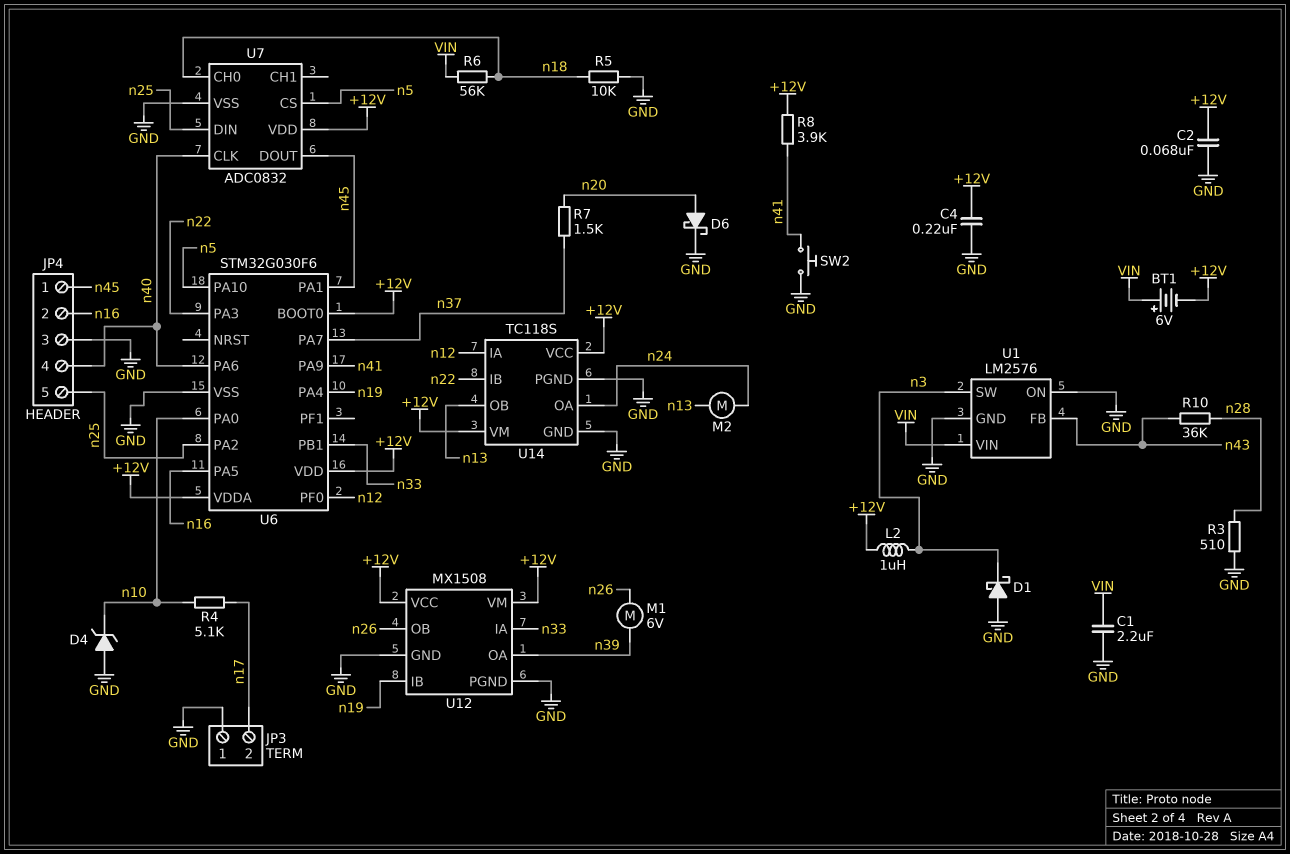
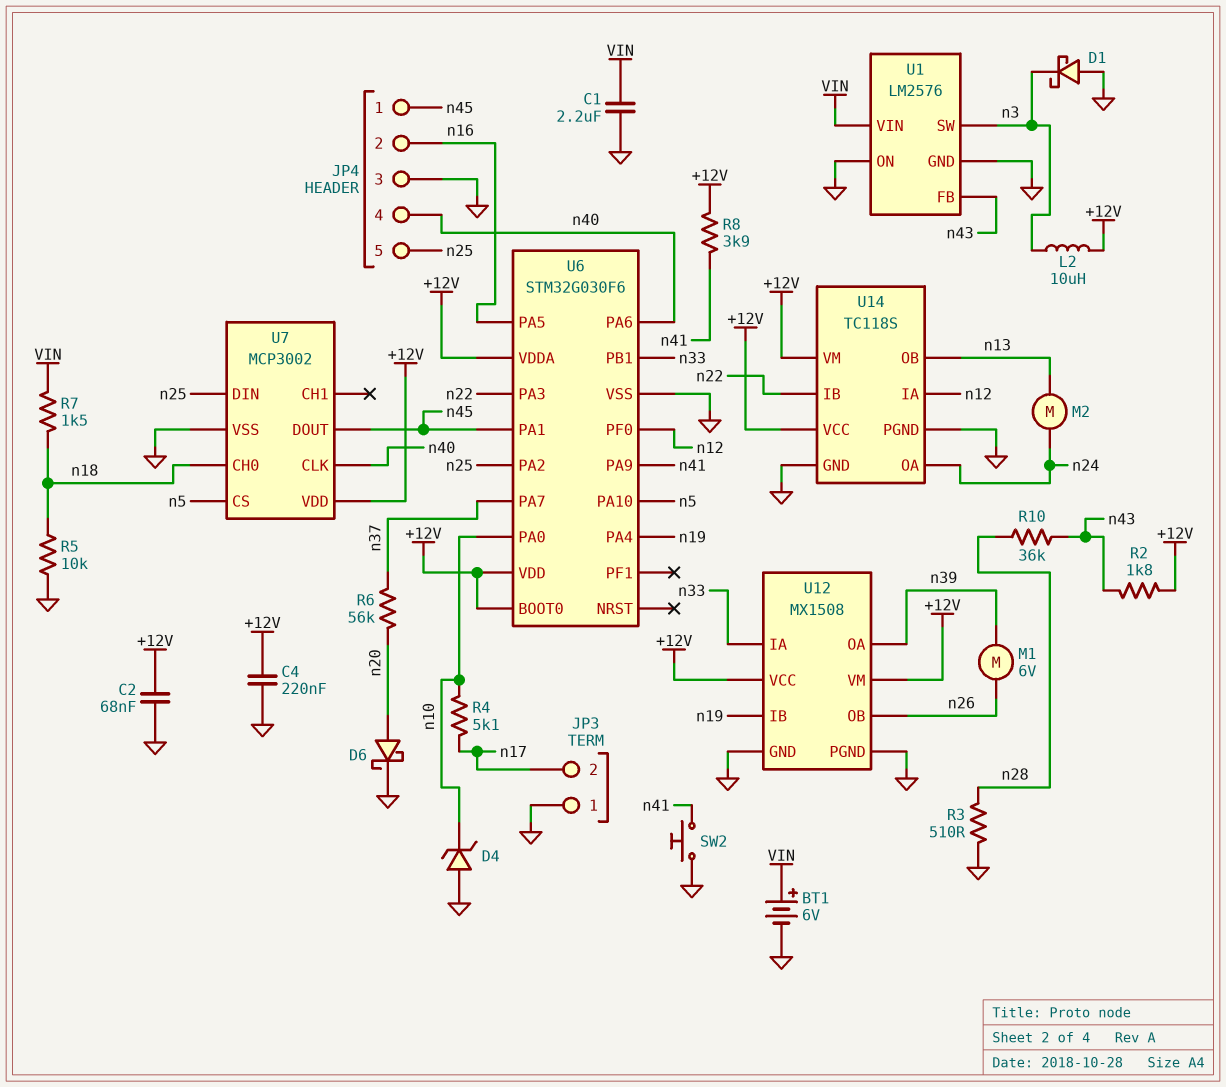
BT1: 6V (plus VIN, minus +12V) -> 6V (plus VIN, minus GND)
L2: 1uH (+12V, n3) -> 10uH (+12V, n3)
R2: none -> 1.8k (+12V, n43)
R6: 56k (VIN, n18) -> 56k (n20, n37)
R7: 1.5k (n20, n37) -> 1.5k (VIN, n18)
U7: ADC0832 -> MCP3002

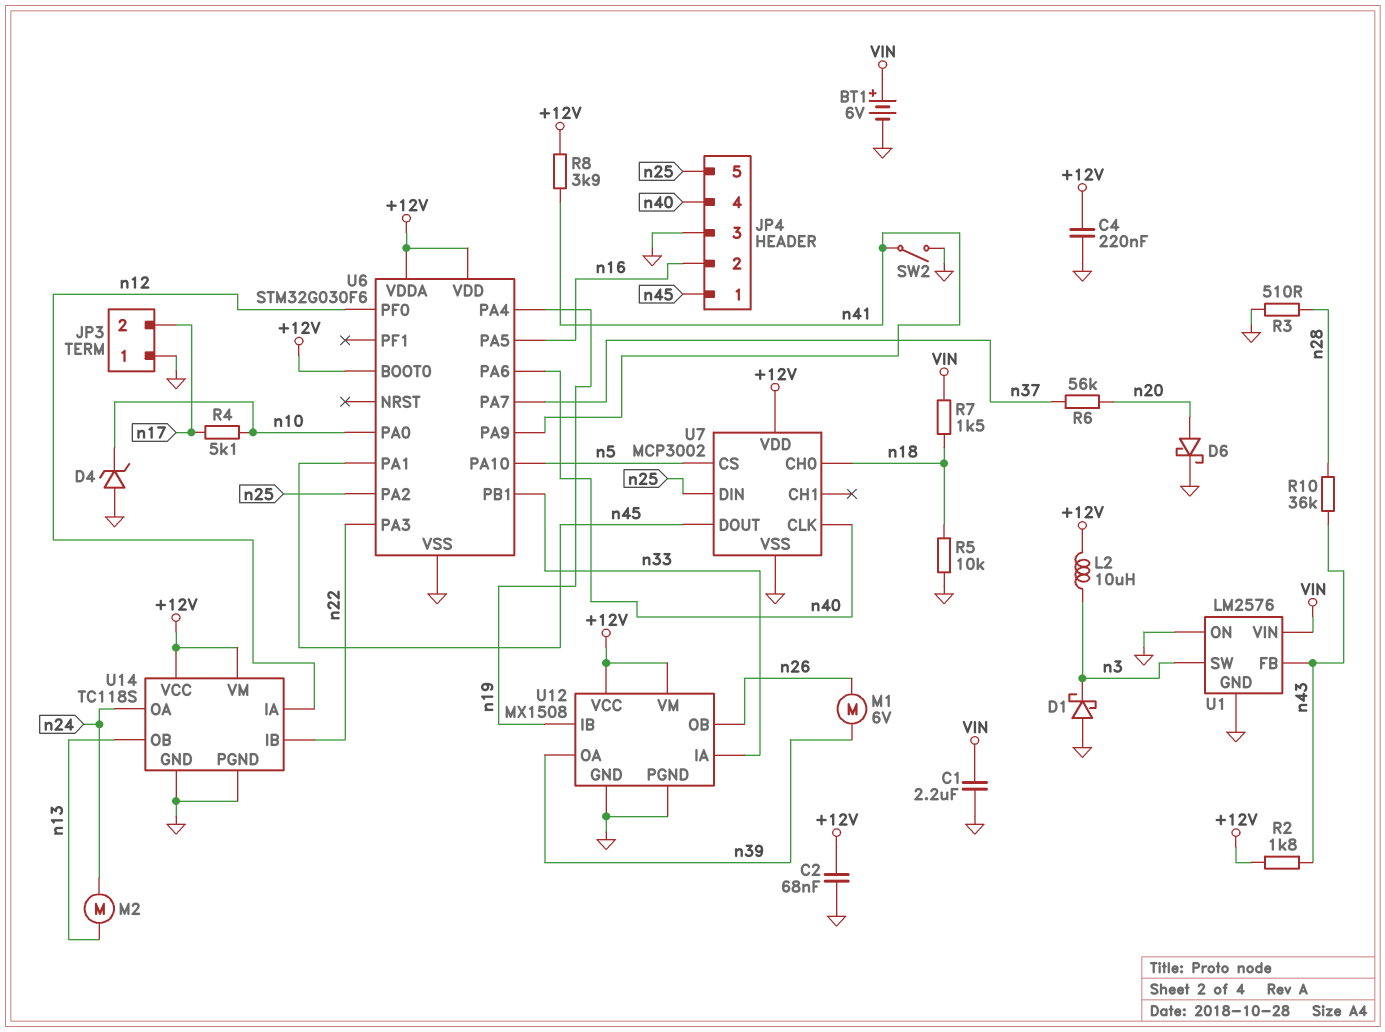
SW2: button (GND, n41) -> switch (GND, n41)

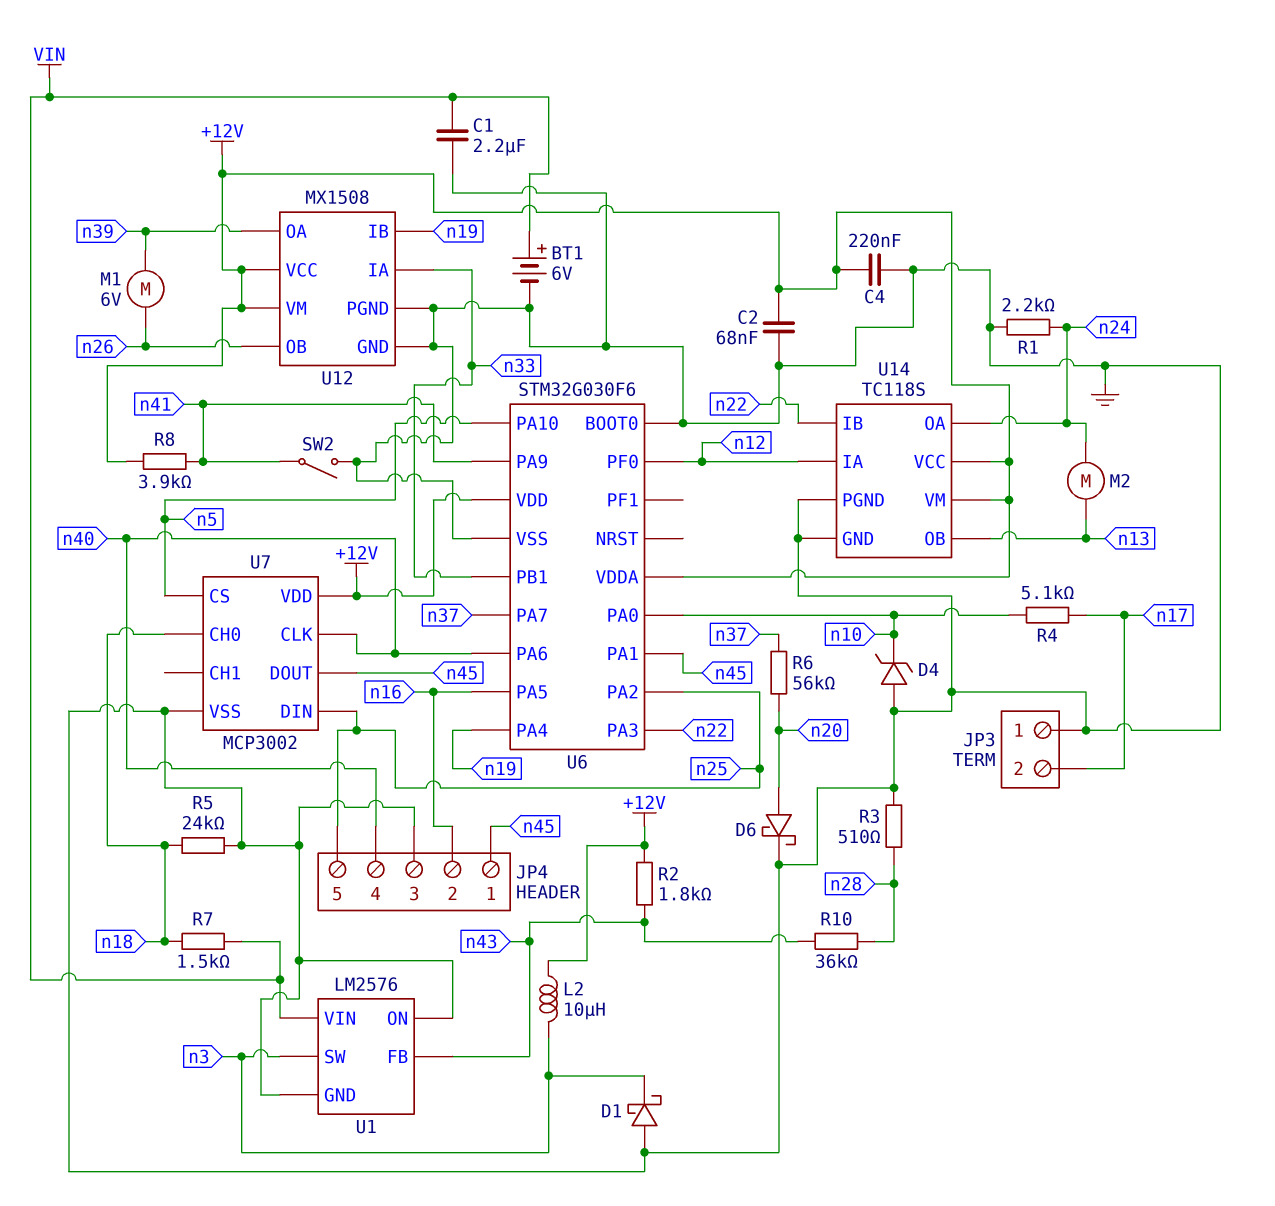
R1: none -> 2.2k (GND, n24)
R5: 10k (GND, n18) -> 24k (GND, n18)
U6 pin BOOT0: +12V -> GND

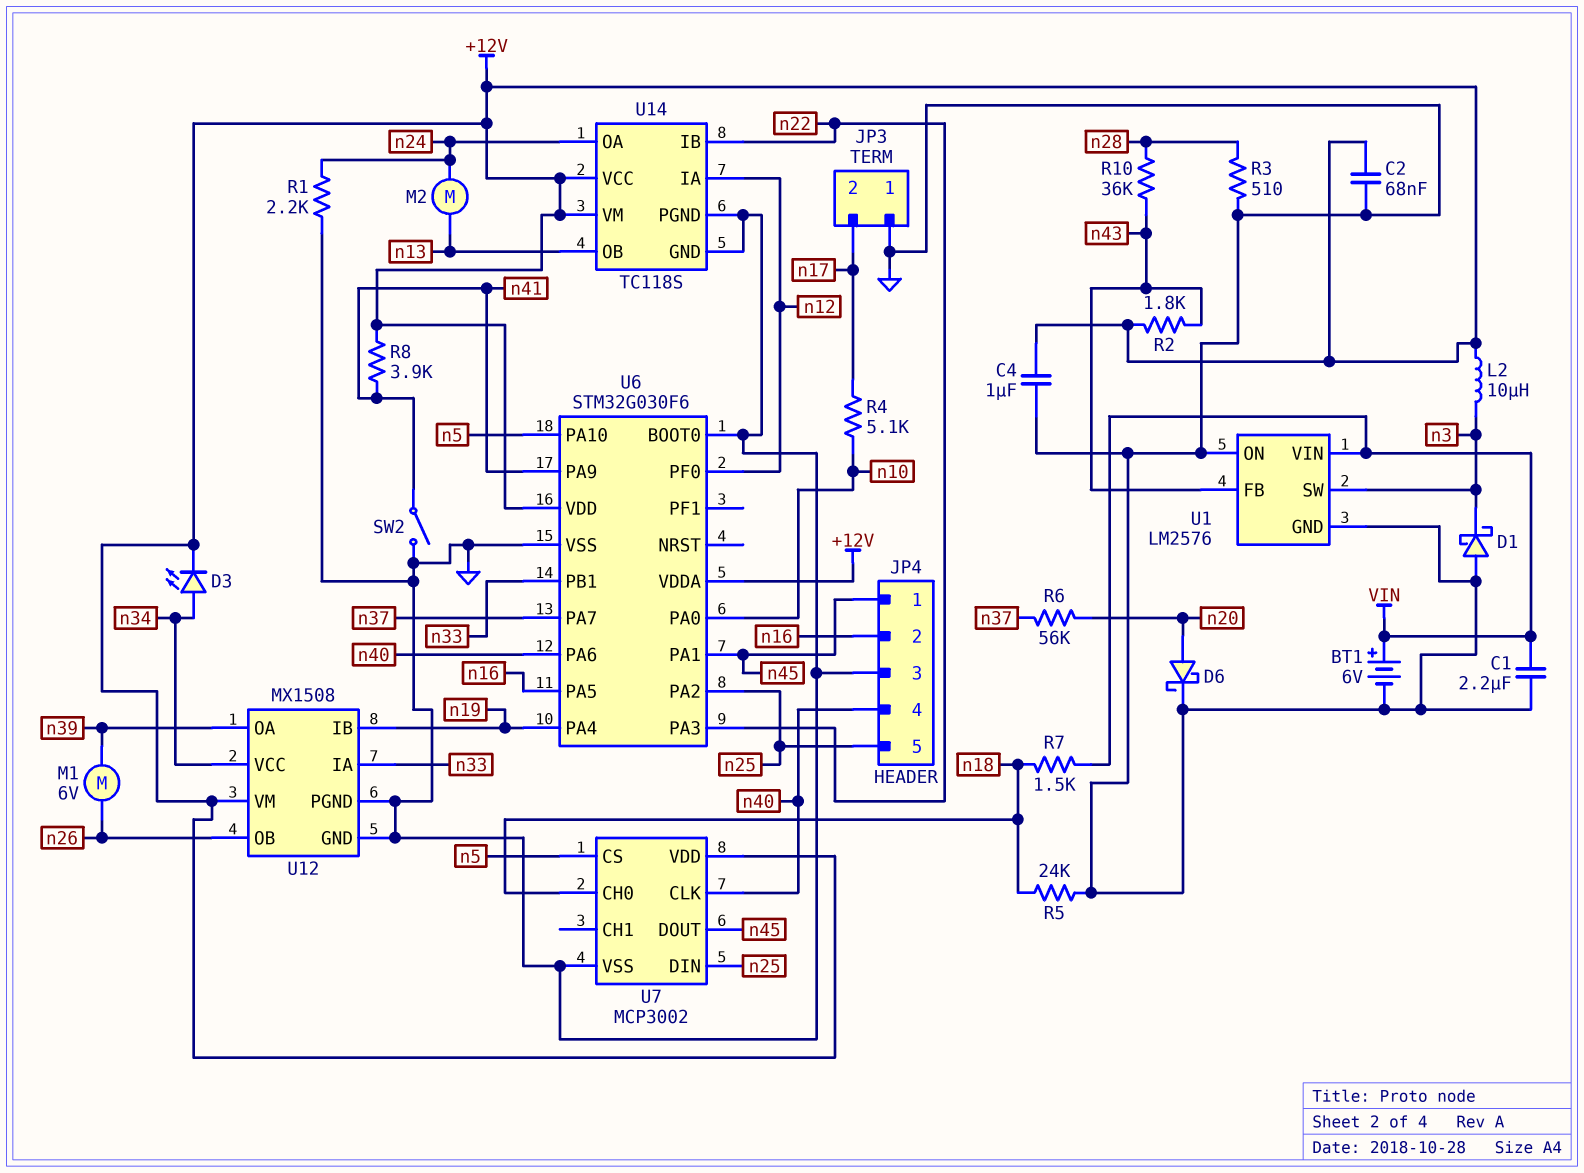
C4: 220nF (+12V, GND) -> 1uF (+12V, GND)
D3: none -> LED (A n34, K +12V)
D4: zener (A GND, K n10) -> none
U12 pin VCC: +12V -> n34

